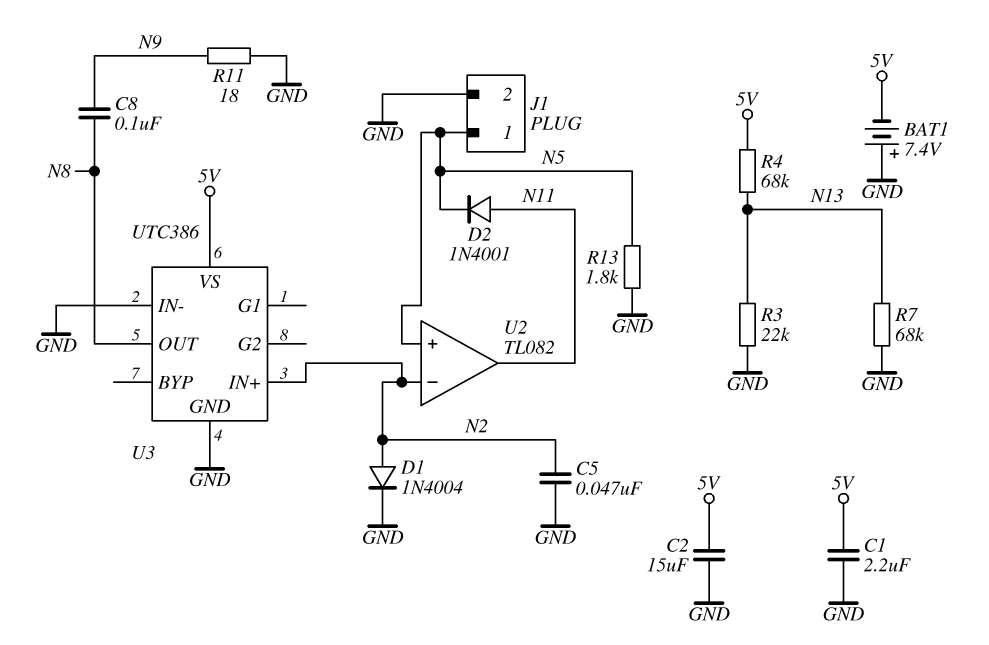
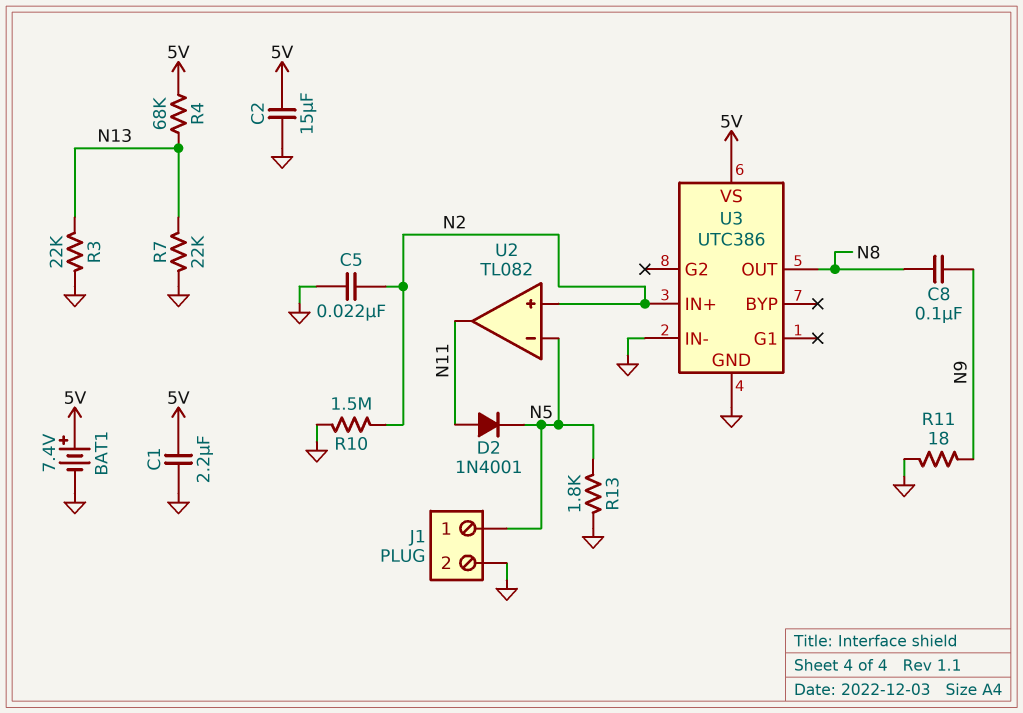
BAT1: 7.4V (plus GND, minus 5V) -> 7.4V (plus 5V, minus GND)
C5: 47nF (GND, N2) -> 22nF (GND, N2)
D1: diode 1N4004 (A N2, K GND) -> none
R7: 68k (GND, N13) -> 22k (GND, N13)
R10: none -> 1.5M (GND, N2)
U2 pin in+: N5 -> N2
U2 pin in-: N2 -> N5

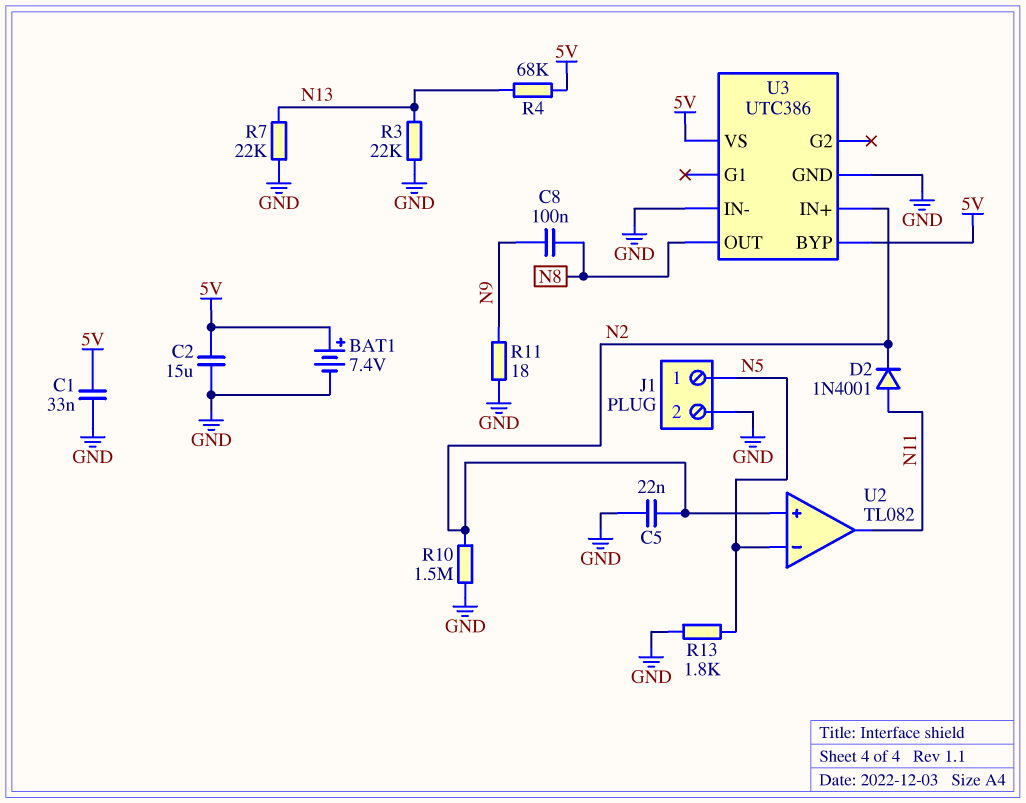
C1: 2.2uF (5V, GND) -> 33nF (5V, GND)
D2: diode 1N4001 (A N11, K N5) -> diode 1N4001 (A N11, K N2)
U3 pin BYP: none -> 5V

